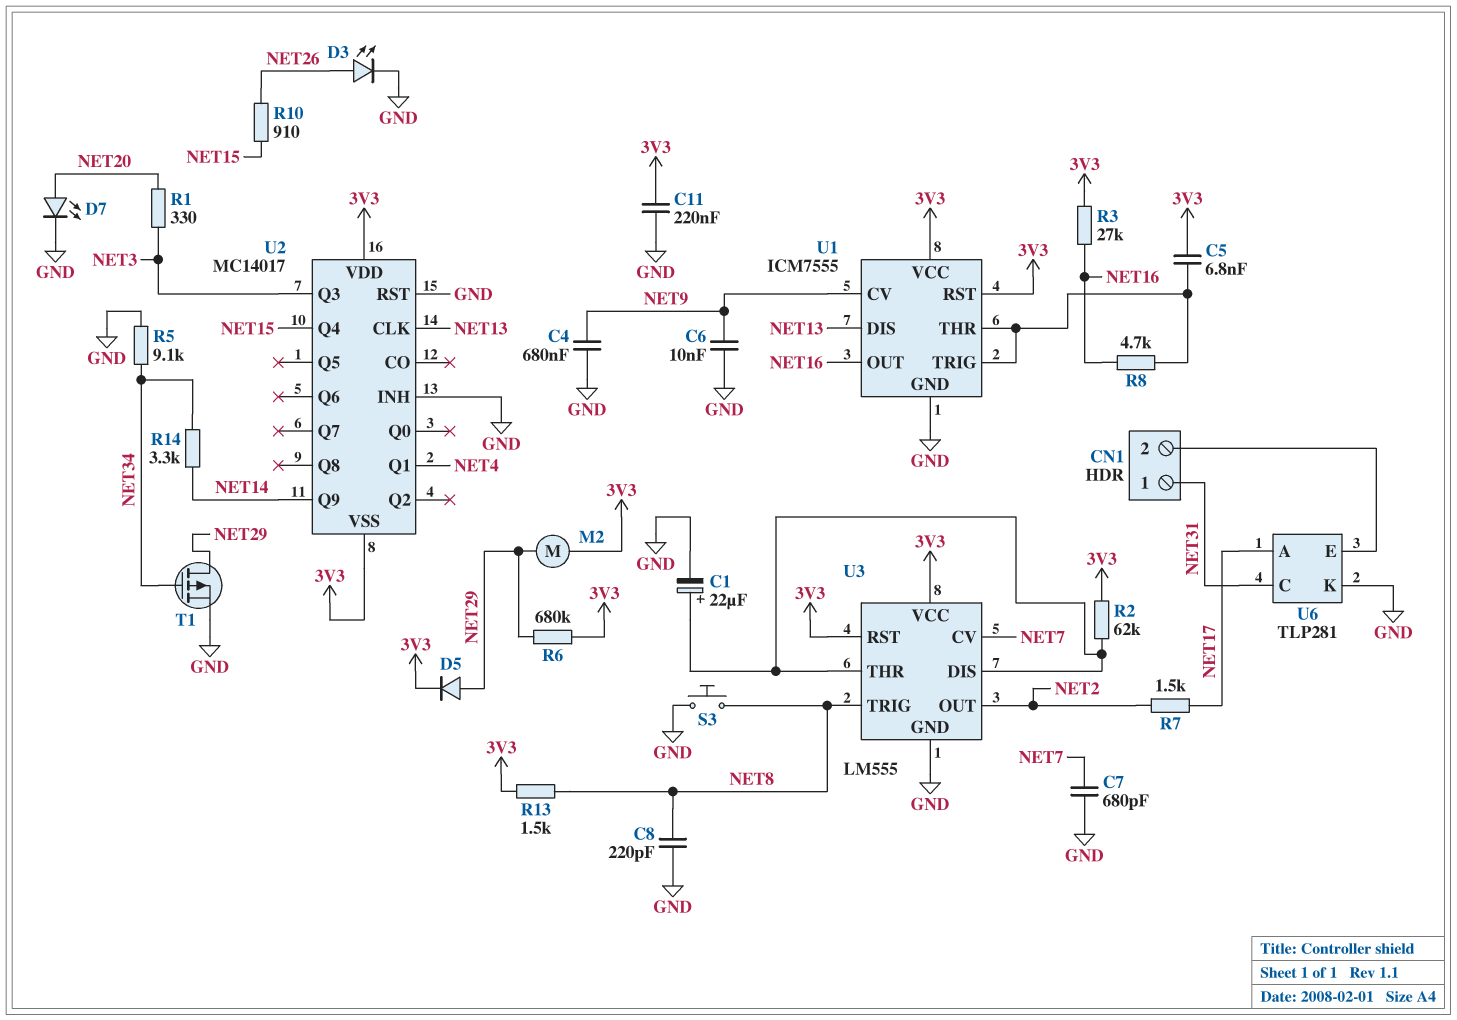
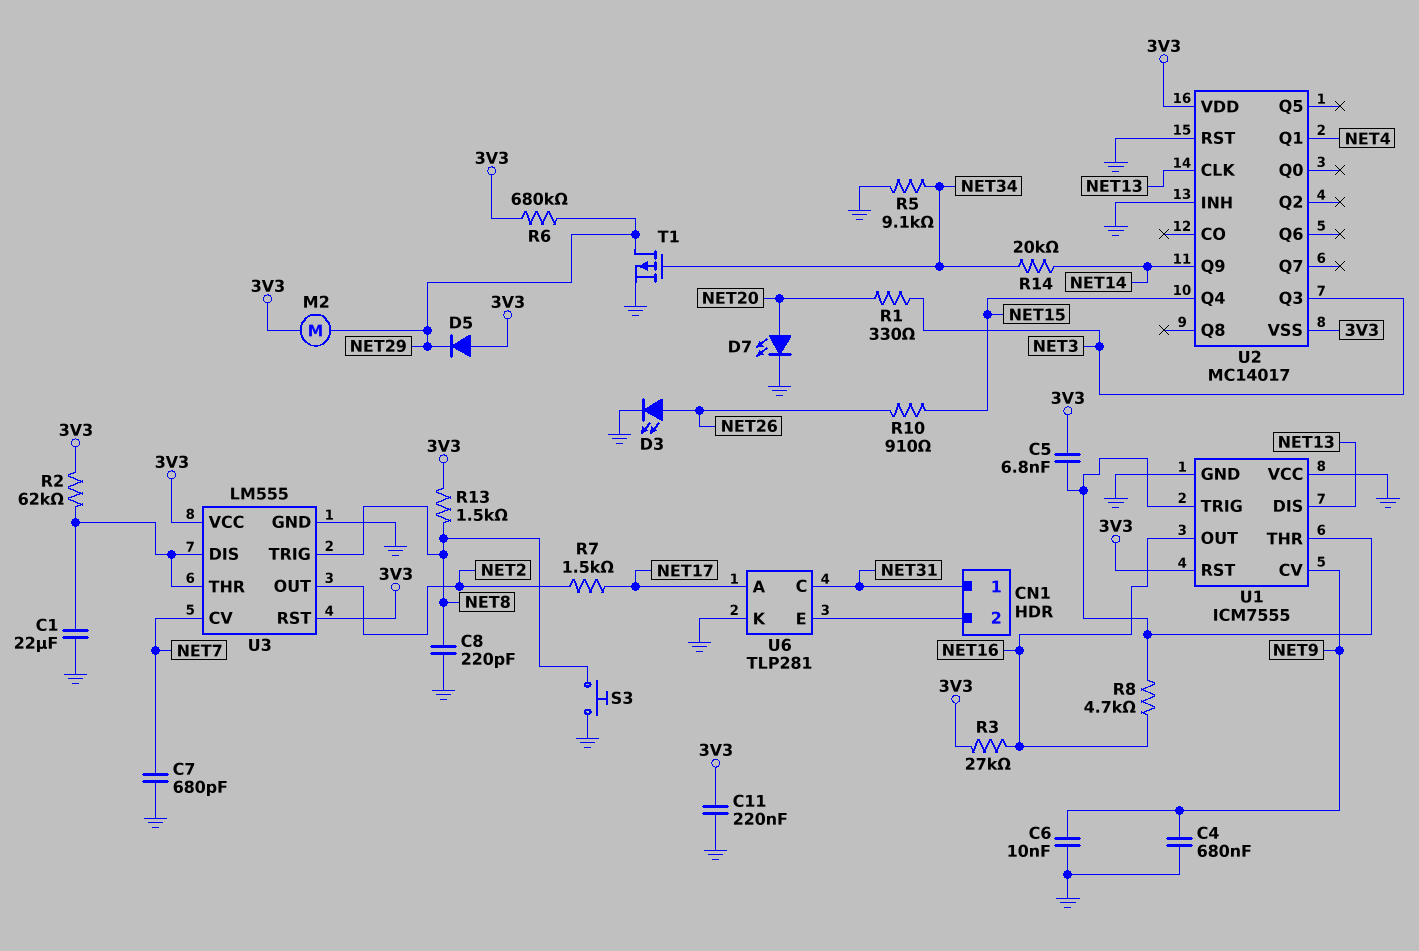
C1: 22uF (plus U3/DIS, minus GND) -> 22uF (GND, U3/DIS)
D5: diode (A NET29, K 3V3) -> diode (A 3V3, K NET29)
R14: 3.3k (NET14, NET34) -> 20k (NET14, NET34)
U1 pin VCC: 3V3 -> GND

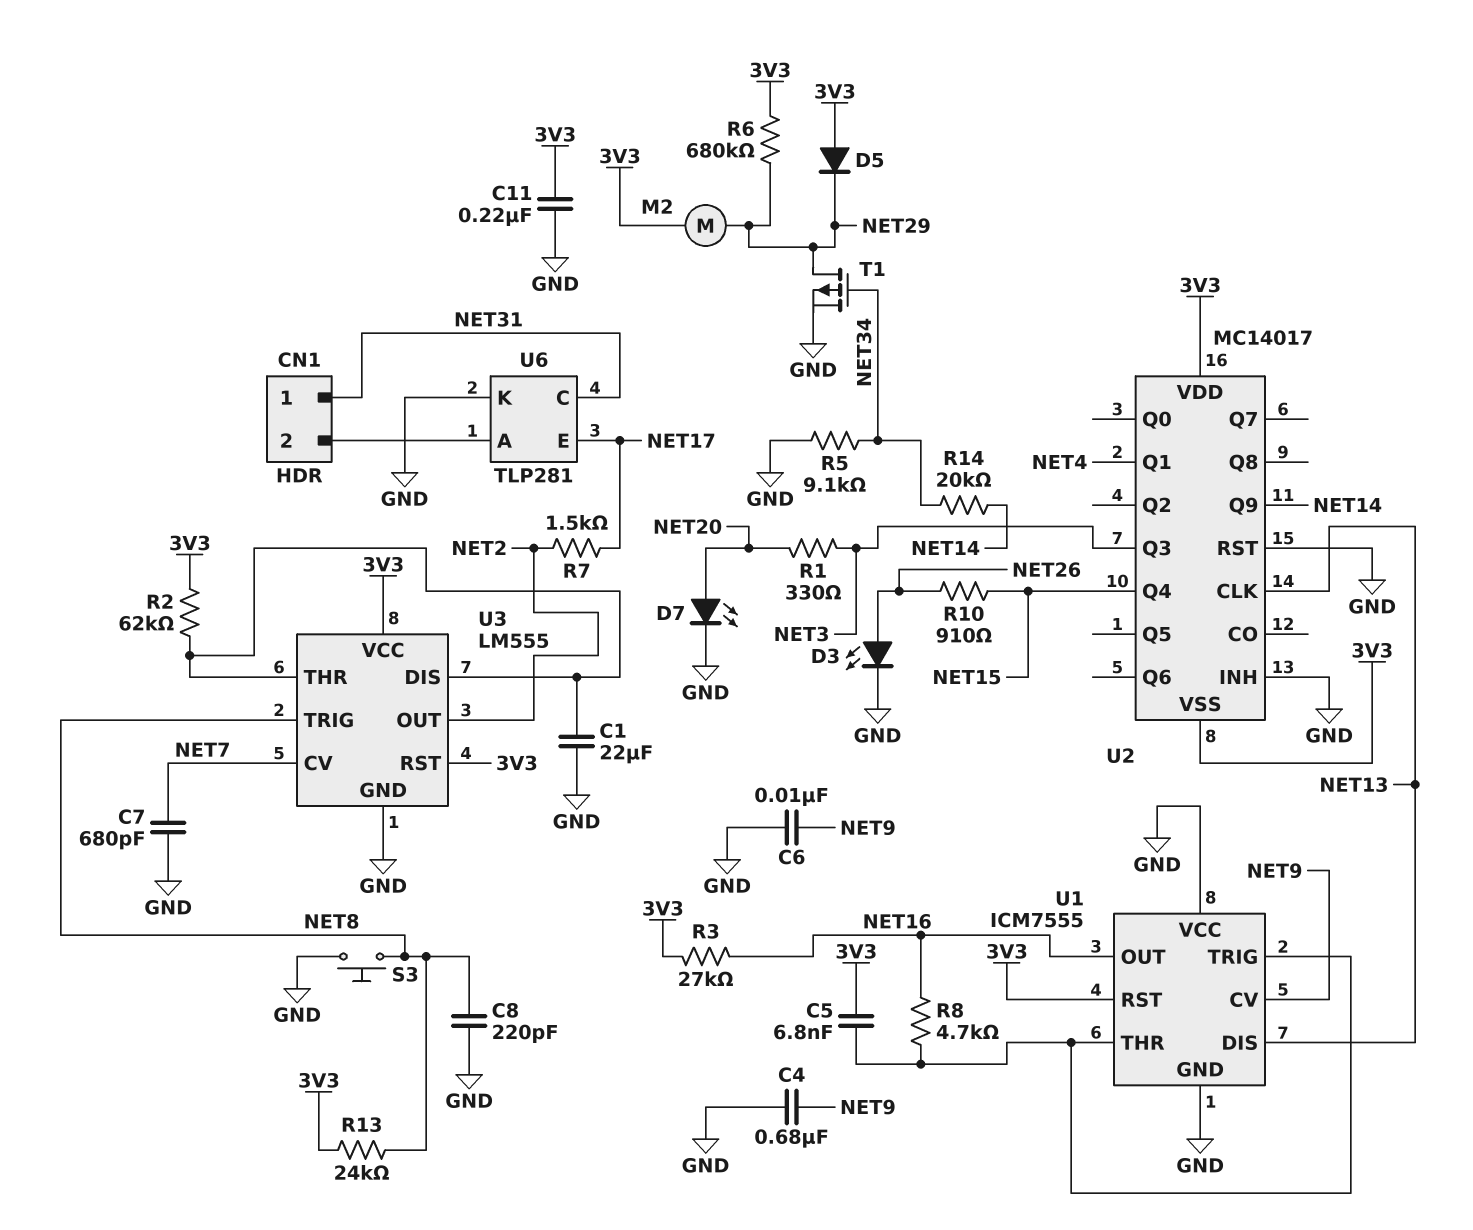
R13: 1.5k (3V3, NET8) -> 24k (3V3, NET8)
U6 pin A: NET17 -> CN1/2
U6 pin E: CN1/2 -> NET17

